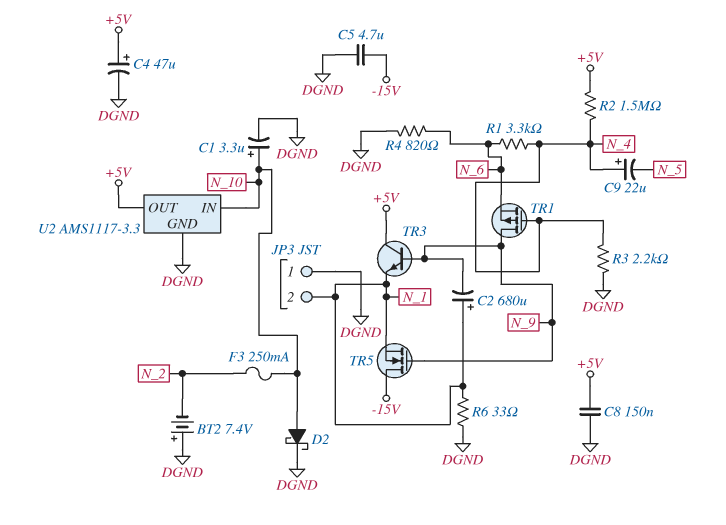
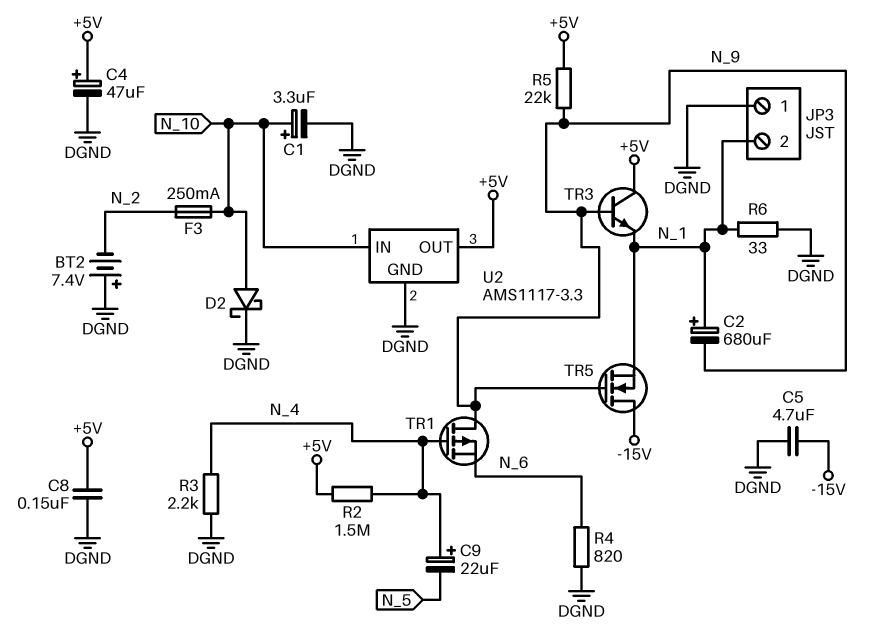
R1: 3.3k (N_4, N_6) -> none
R5: none -> 22k (+5V, N_9)

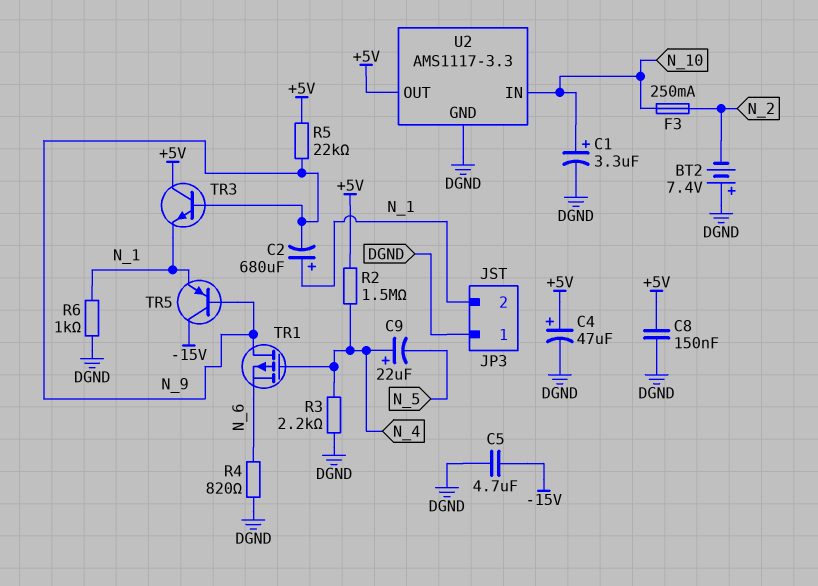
D2: schottky (A N_10, K DGND) -> none
R6: 33 (DGND, N_1) -> 1k (DGND, N_1)
TR5: NMOS (G N_9, D -15V, S N_1) -> PNP (B N_9, C -15V, E N_1)

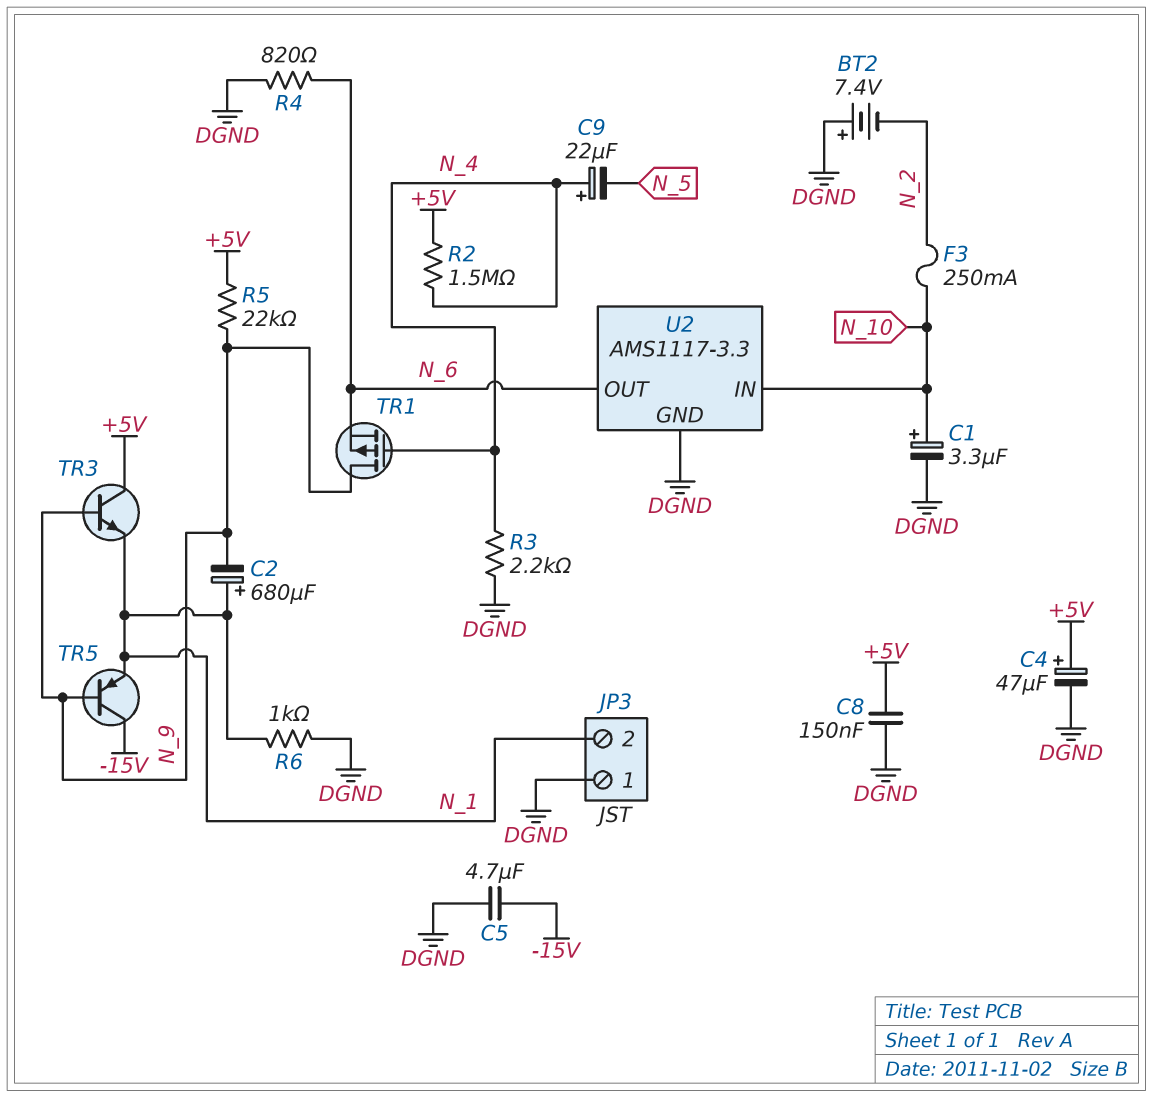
U2 pin OUT: +5V -> N_6

